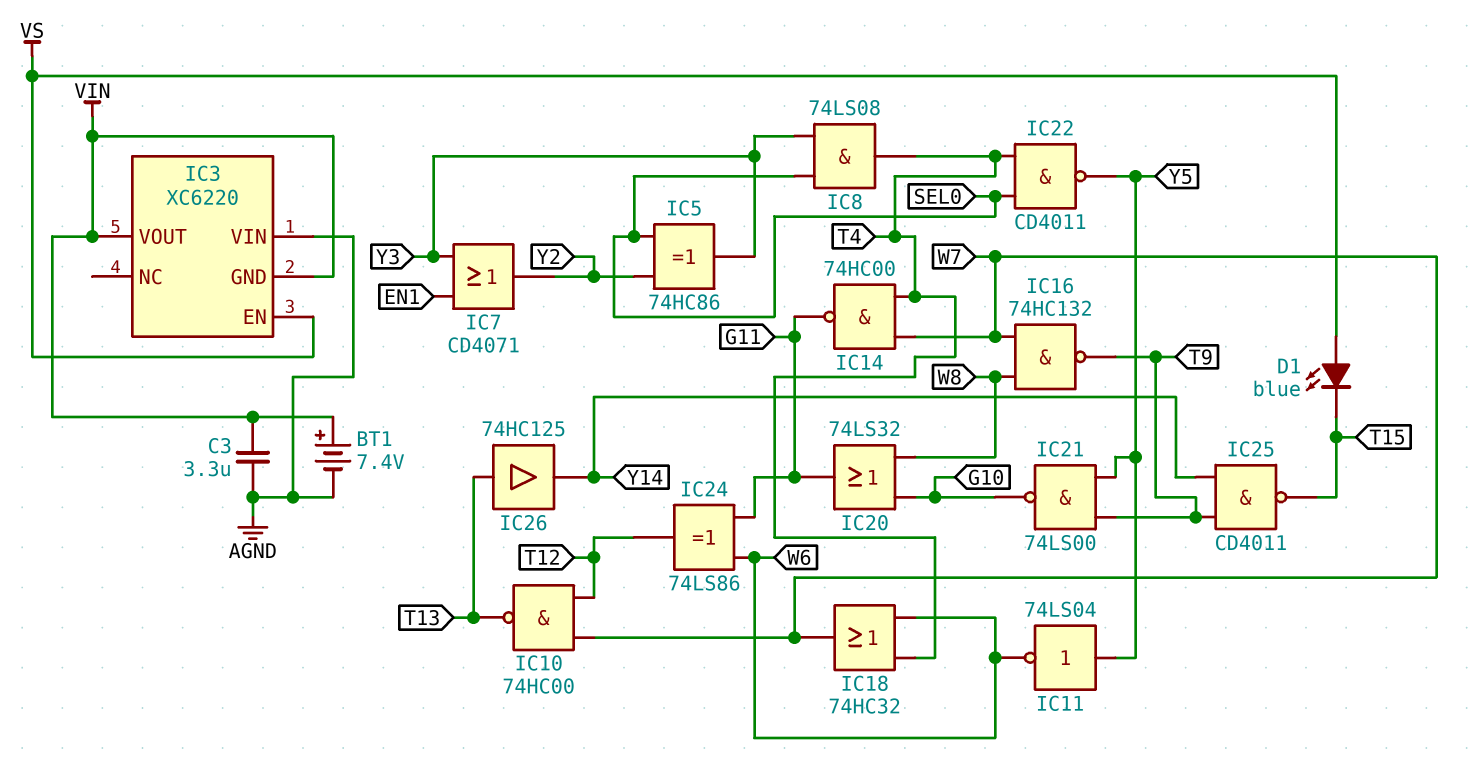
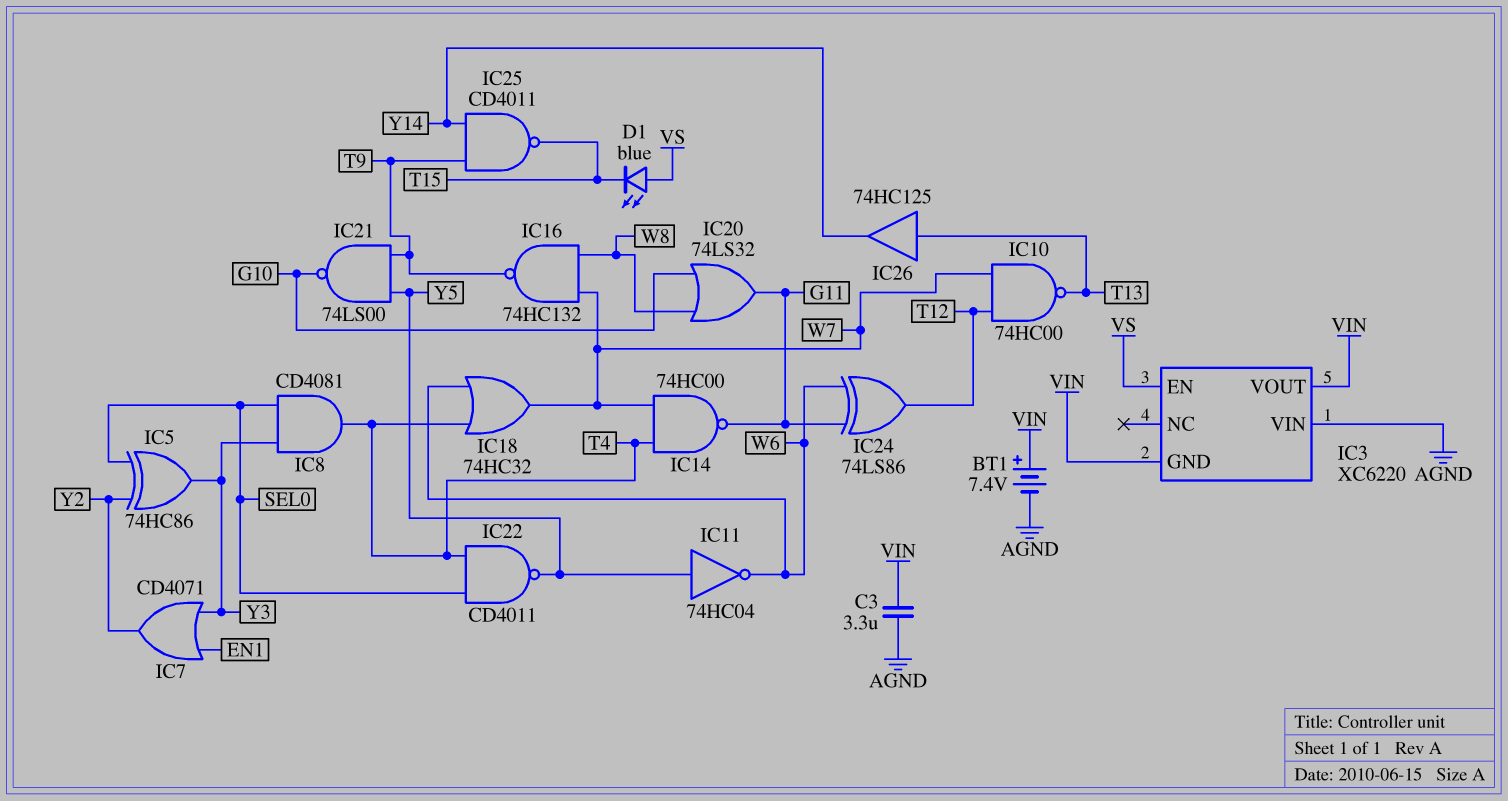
IC8: AND 74LS08 (in SEL0, in Y3, out T4) -> AND CD4081 (in SEL0, in Y3, out T4)
IC11: NOT 74LS04 (in Y5, out W6) -> NOT 74HC04 (in Y5, out W6)

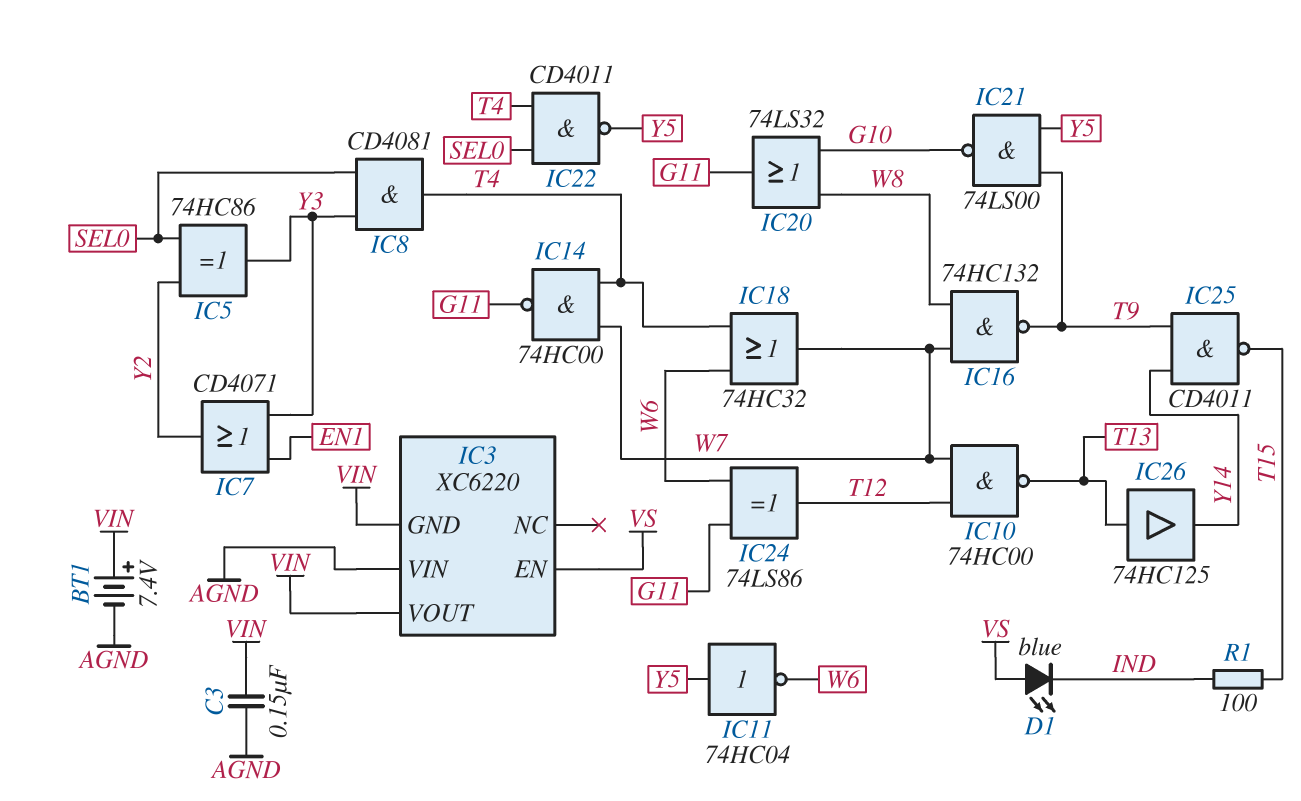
C3: 3.3uF (AGND, VIN) -> 150nF (AGND, VIN)
D1: LED blue (A VS, K T15) -> LED blue (A VS, K IND)
R1: none -> 100 (IND, T15)

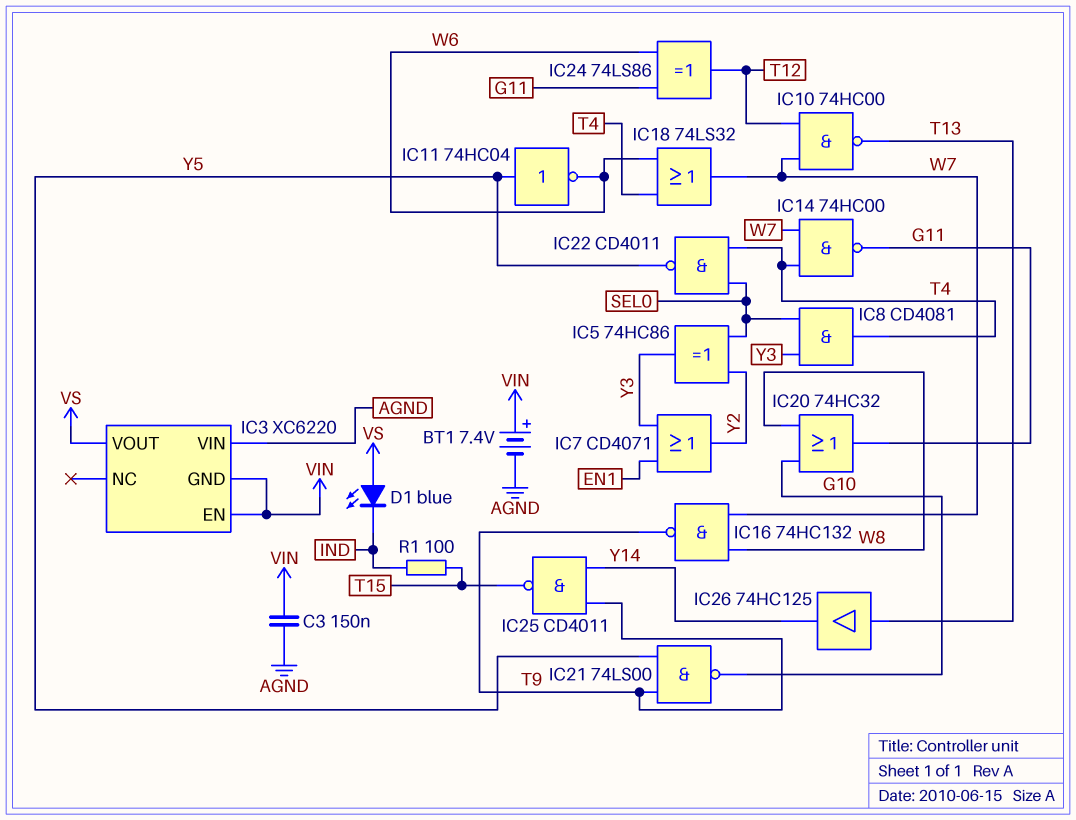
IC3 pin EN: VS -> VIN
IC3 pin VOUT: VIN -> VS
IC18: OR 74HC32 (in T4, in W6, out W7) -> OR 74LS32 (in T4, in W6, out W7)
IC20: OR 74LS32 (in G10, in W8, out G11) -> OR 74HC32 (in G10, in W8, out G11)

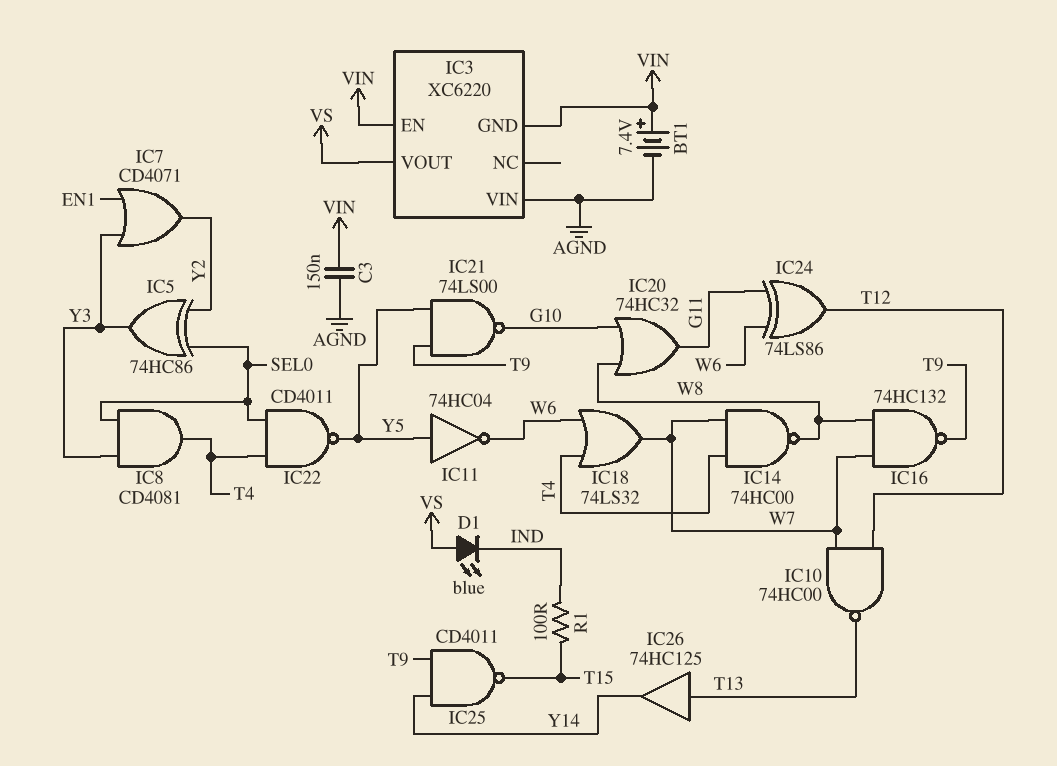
IC14: NAND 74HC00 (in T4, in W7, out G11) -> NAND 74HC00 (in T4, in W7, out W8)

